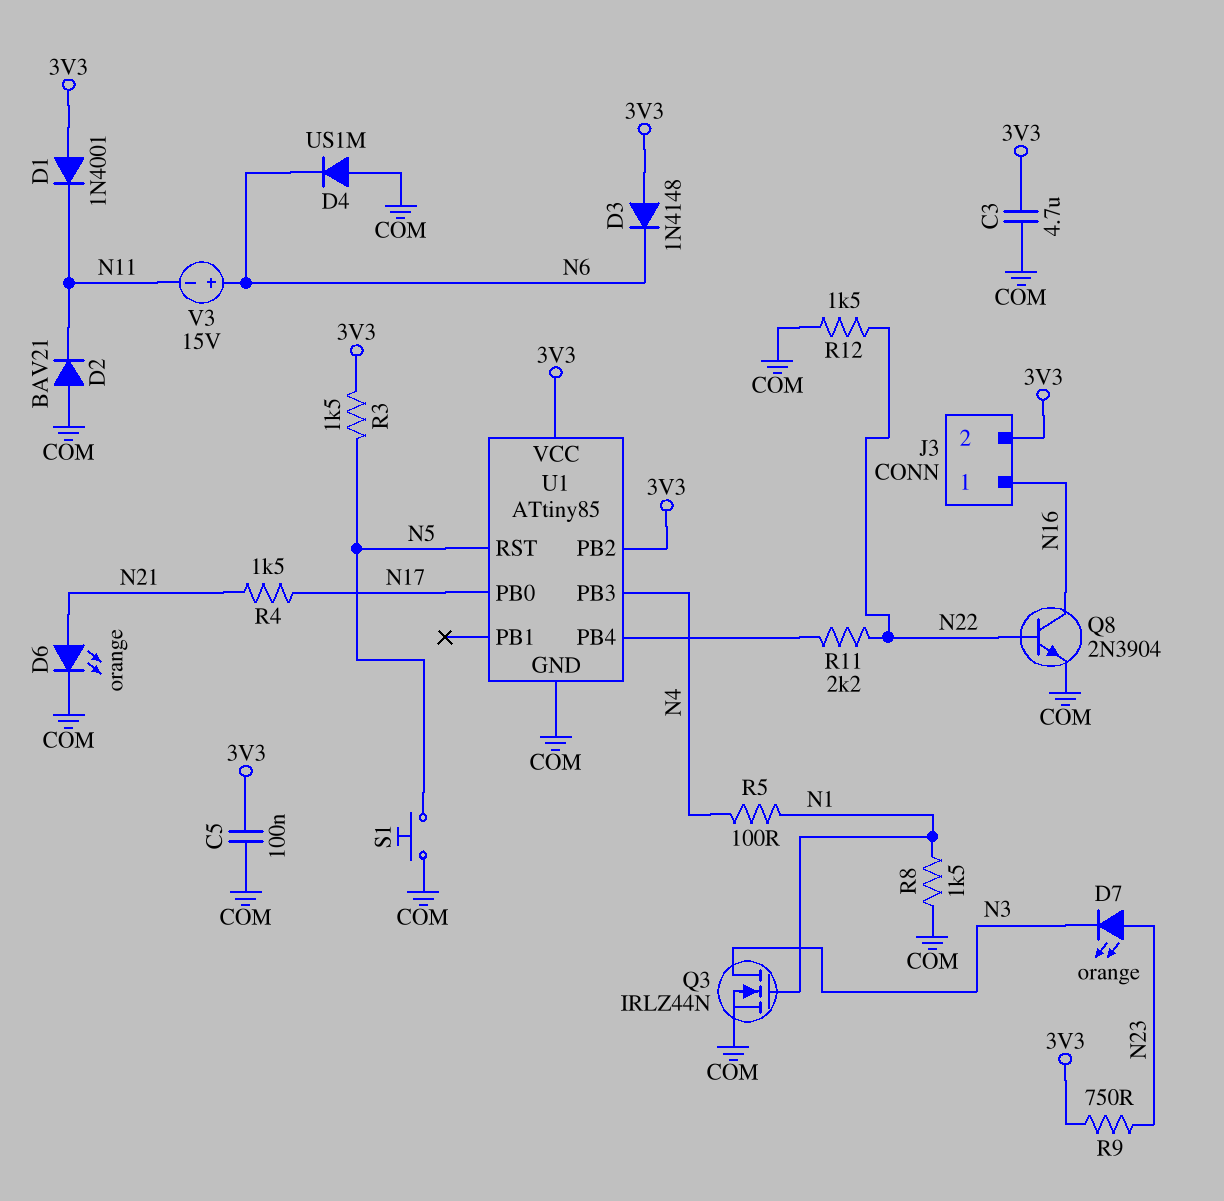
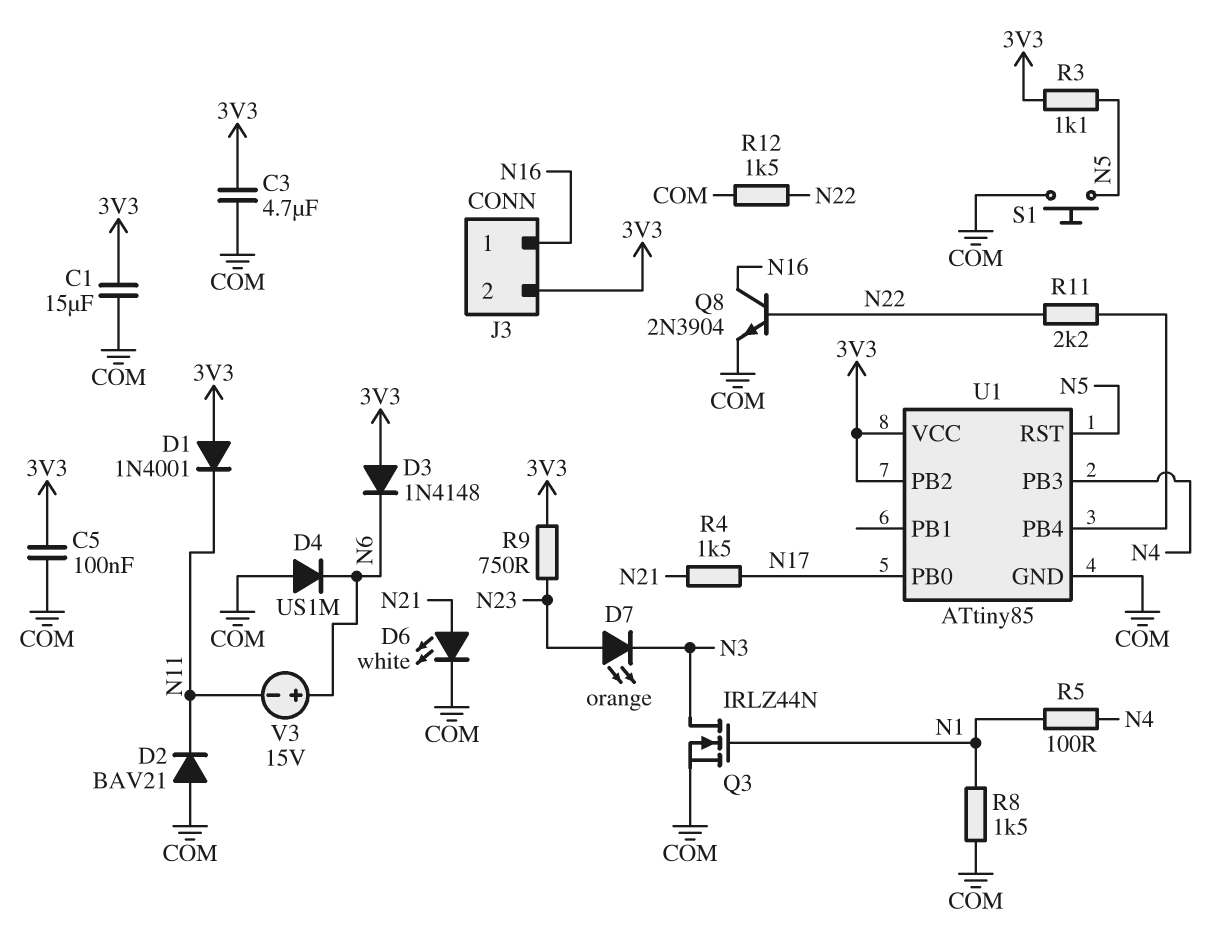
C1: none -> 15uF (3V3, COM)
D6: LED orange (A N21, K COM) -> LED white (A N21, K COM)
R3: 1.5k (3V3, N5) -> 1.1k (3V3, N5)

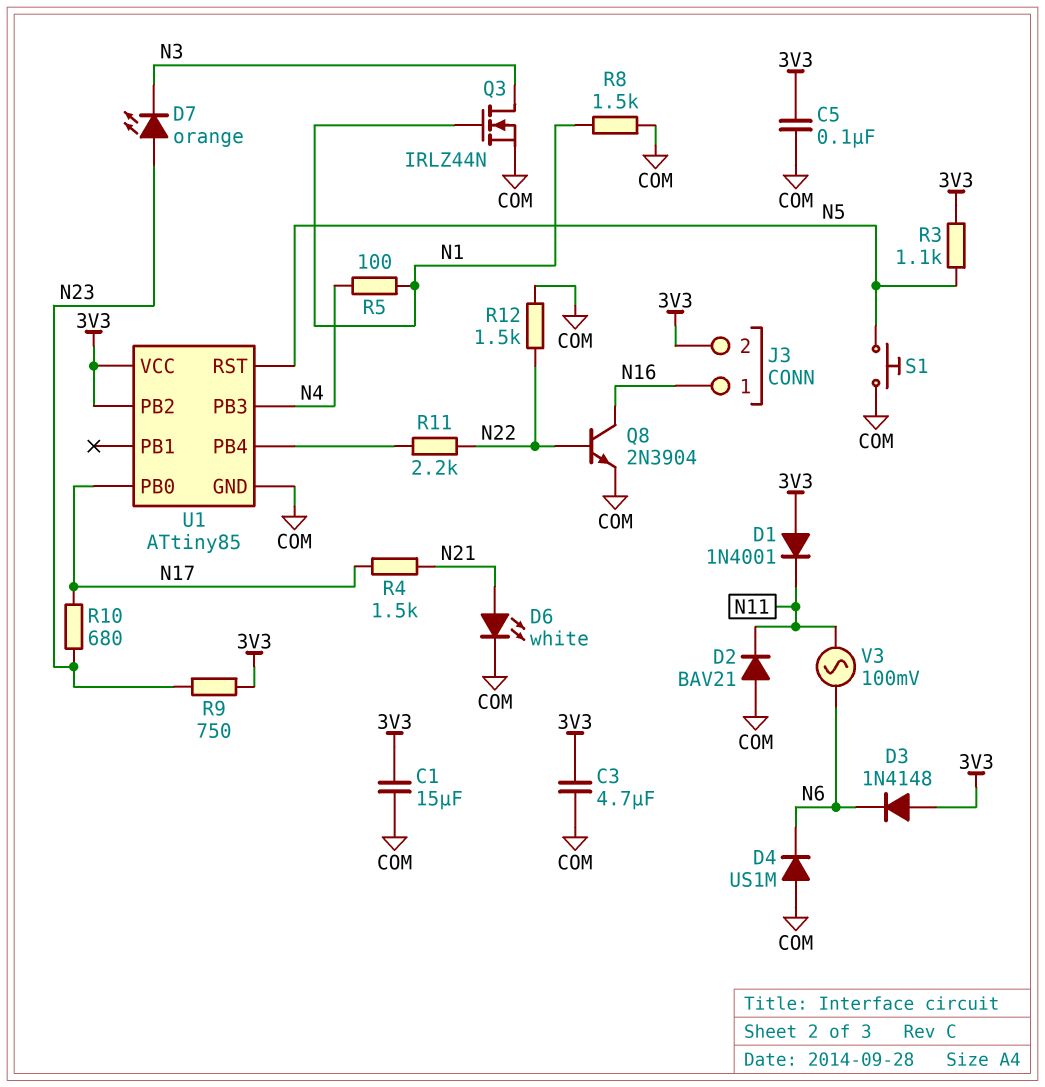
R10: none -> 680 (N17, N23)
V3: 15V (plus N6, minus N11) -> AC 100mV (N6, N11)

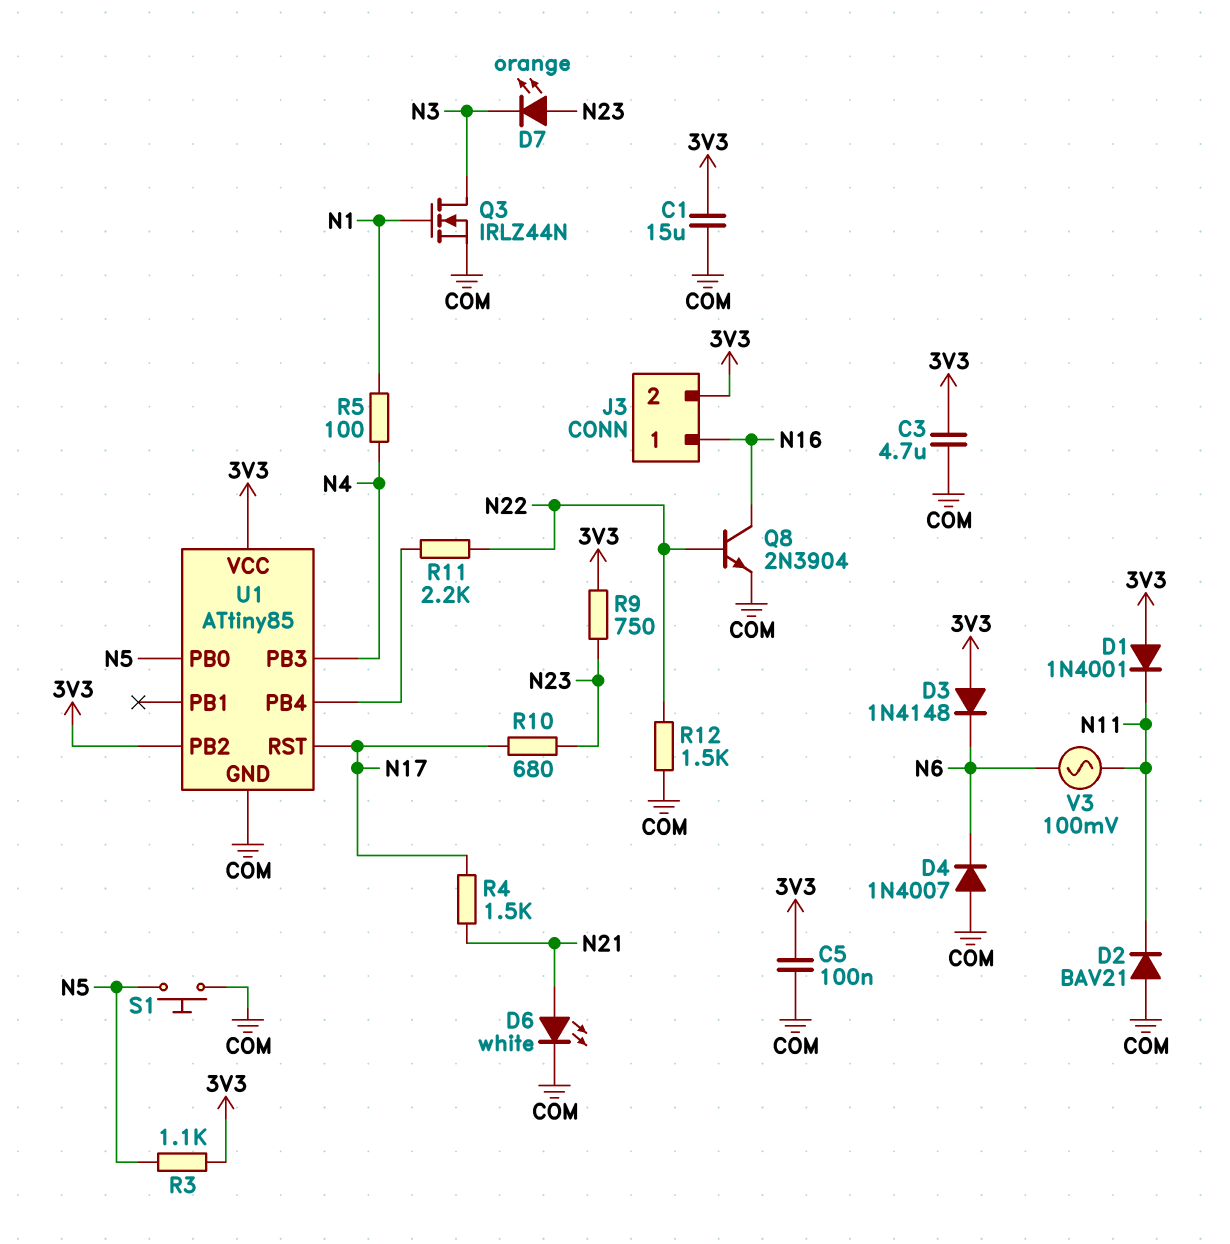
D4: diode US1M (A COM, K N6) -> diode 1N4007 (A COM, K N6)
R8: 1.5k (COM, N1) -> none
U1 pin PB0: N17 -> N5
U1 pin RST: N5 -> N17

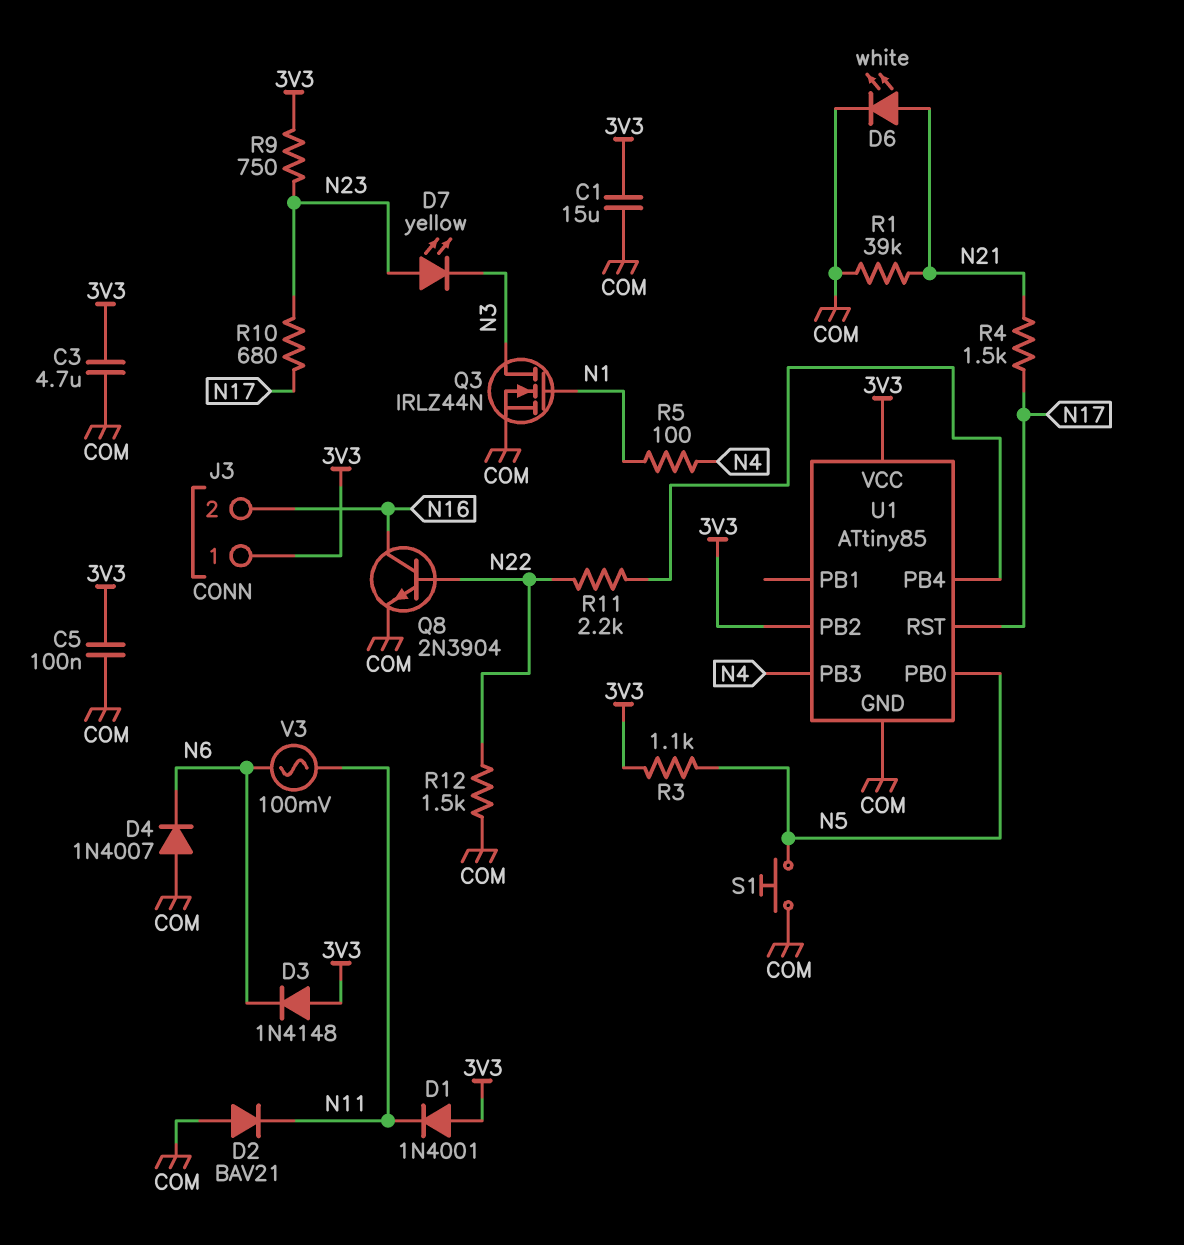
D7: LED orange (A N23, K N3) -> LED yellow (A N23, K N3)
J3 pin 1: N16 -> 3V3
J3 pin 2: 3V3 -> N16
R1: none -> 39k (COM, N21)

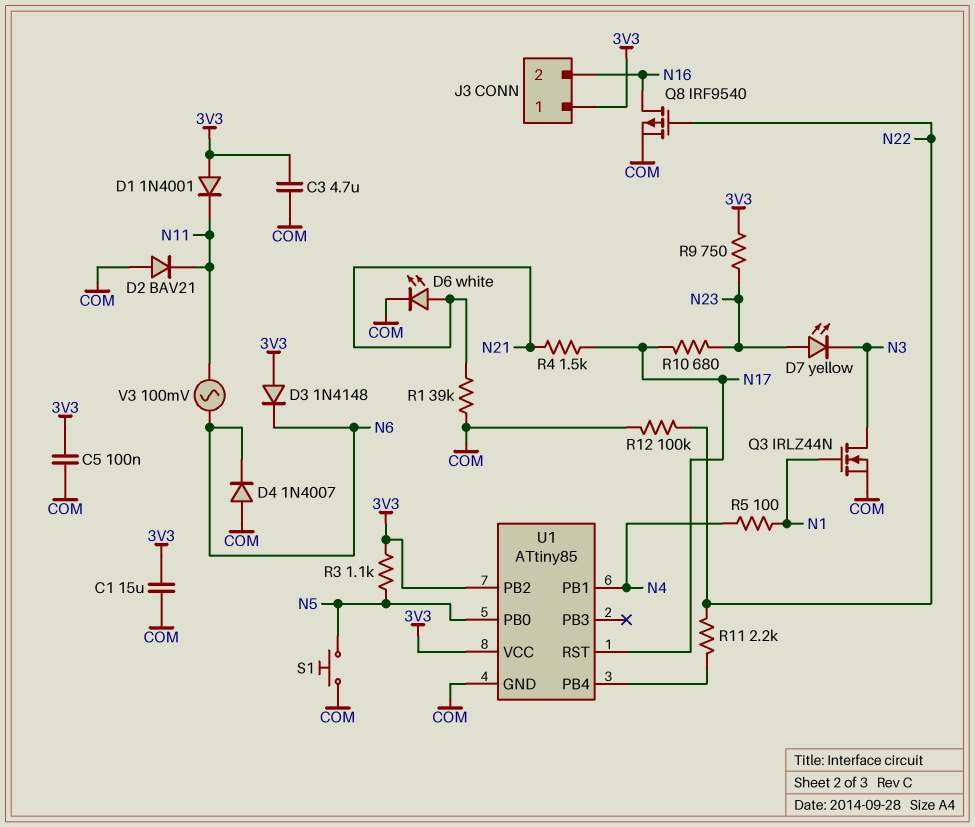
Q8: NPN 2N3904 (B N22, C N16, E COM) -> PMOS IRF9540 (G N22, D N16, S COM)
R12: 1.5k (COM, N22) -> 100k (COM, N22)
U1 pin PB1: none -> N4
U1 pin PB3: N4 -> none

